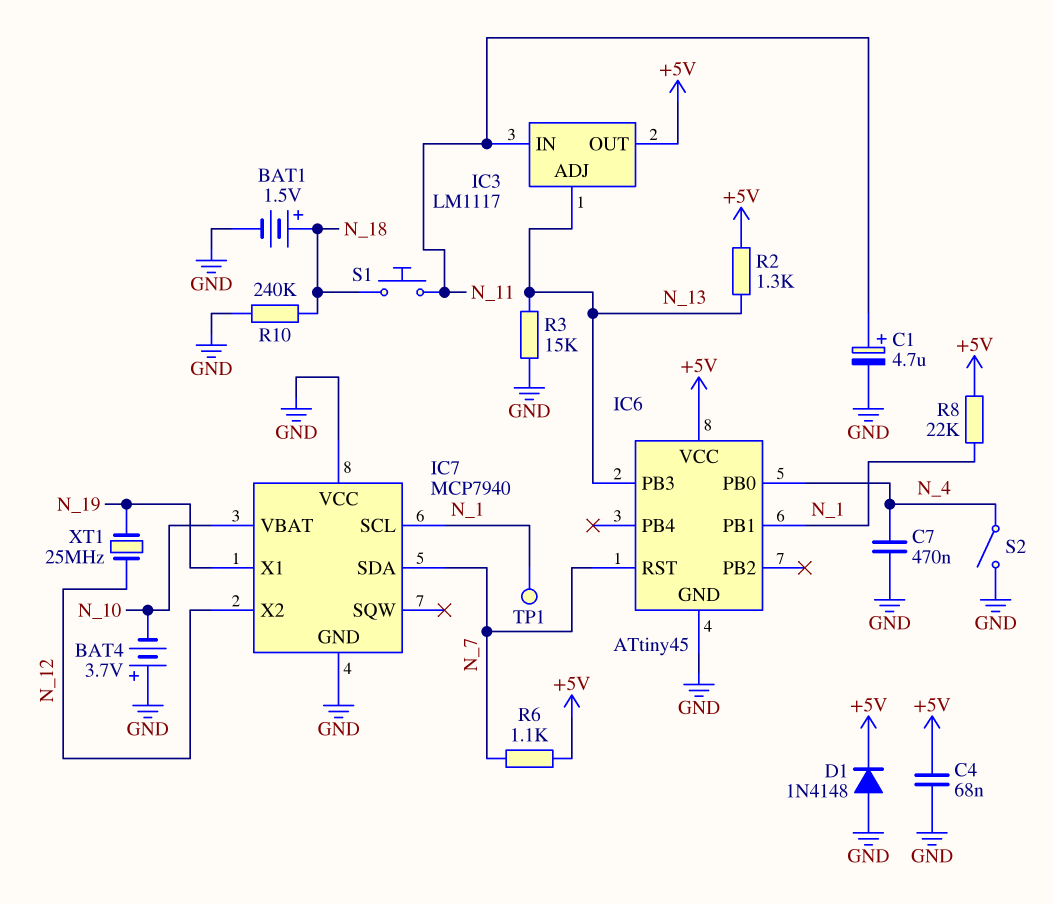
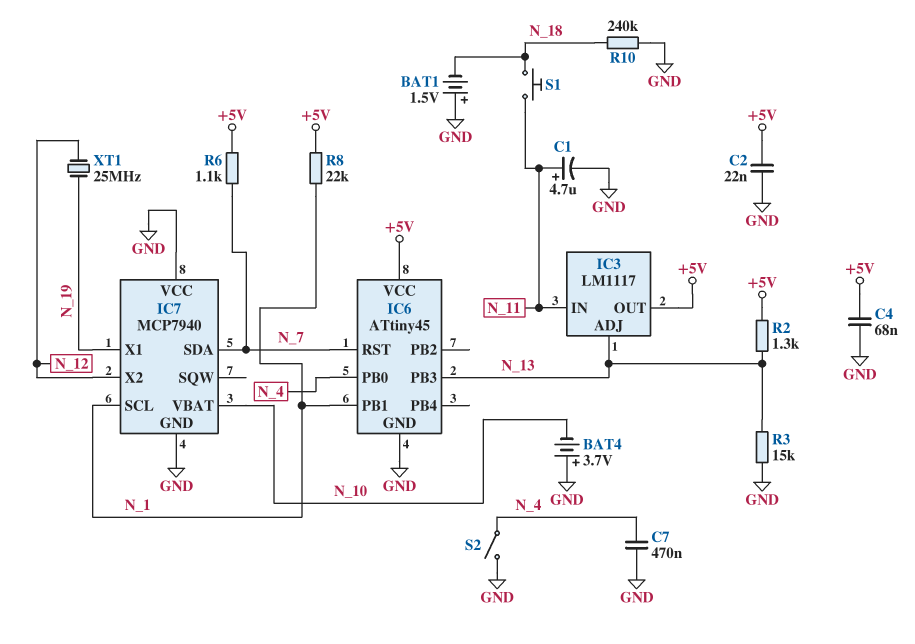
BAT1: 1.5V (plus N_18, minus GND) -> 1.5V (plus GND, minus N_18)
C2: none -> 22nF (+5V, GND)
D1: diode 1N4148 (A GND, K +5V) -> none
TP1: test point (N_1) -> none

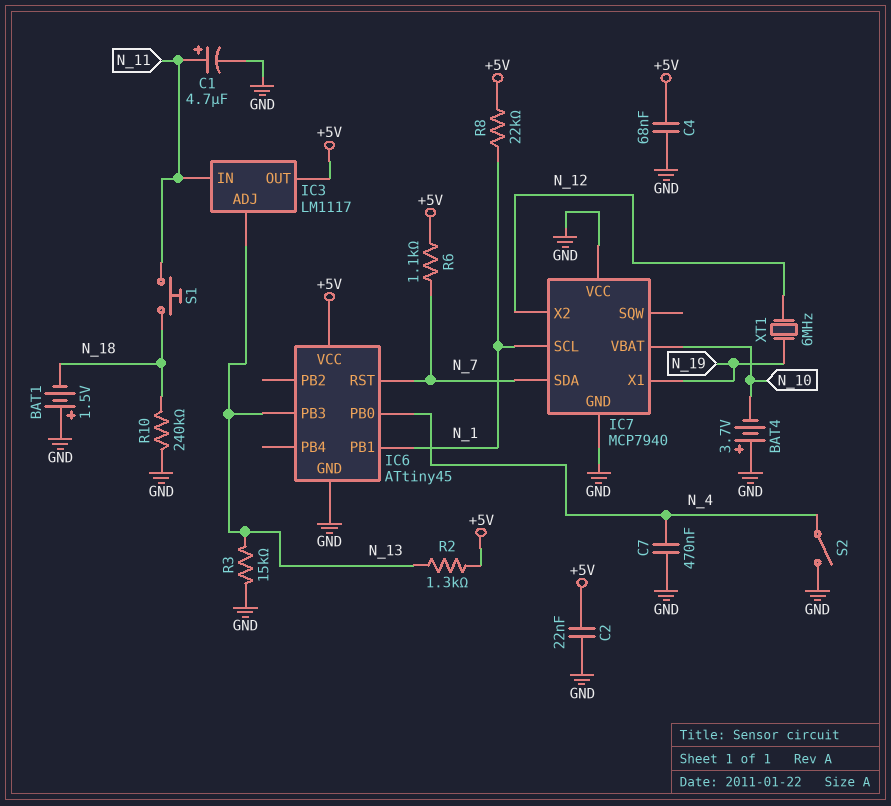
XT1: 25MHz (N_12, N_19) -> 6MHz (N_12, N_19)

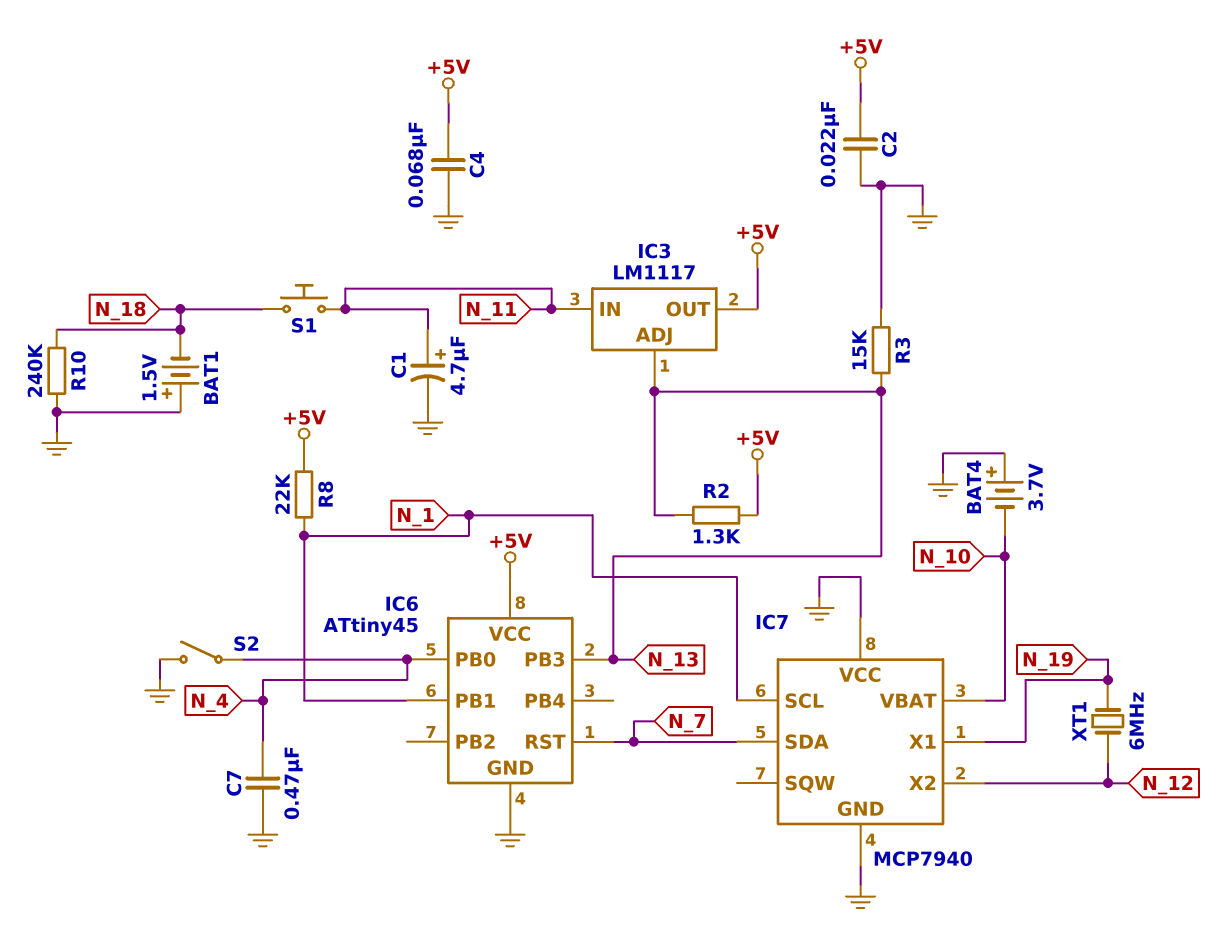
R6: 1.1k (+5V, N_7) -> none

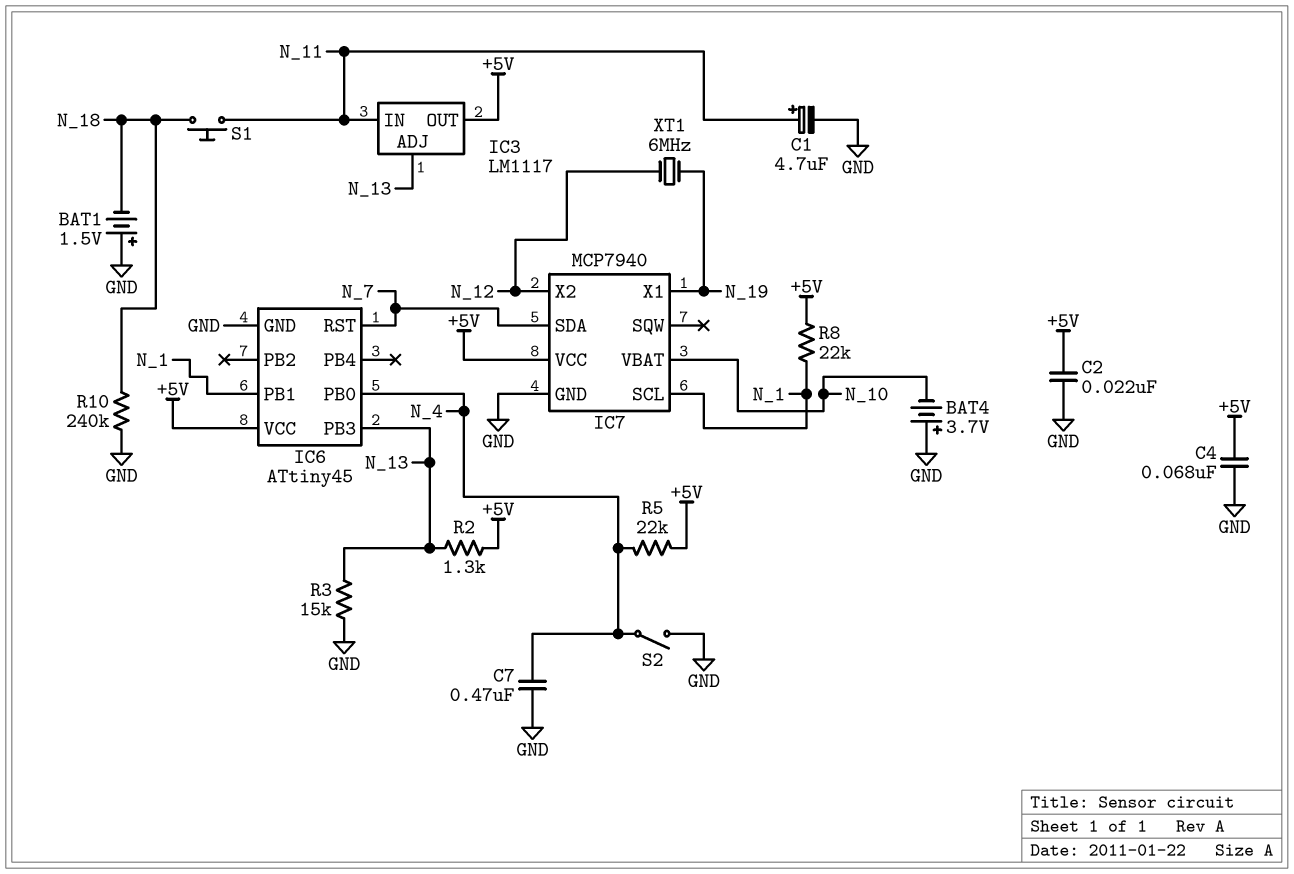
IC7 pin VCC: GND -> +5V
R5: none -> 22k (+5V, N_4)

